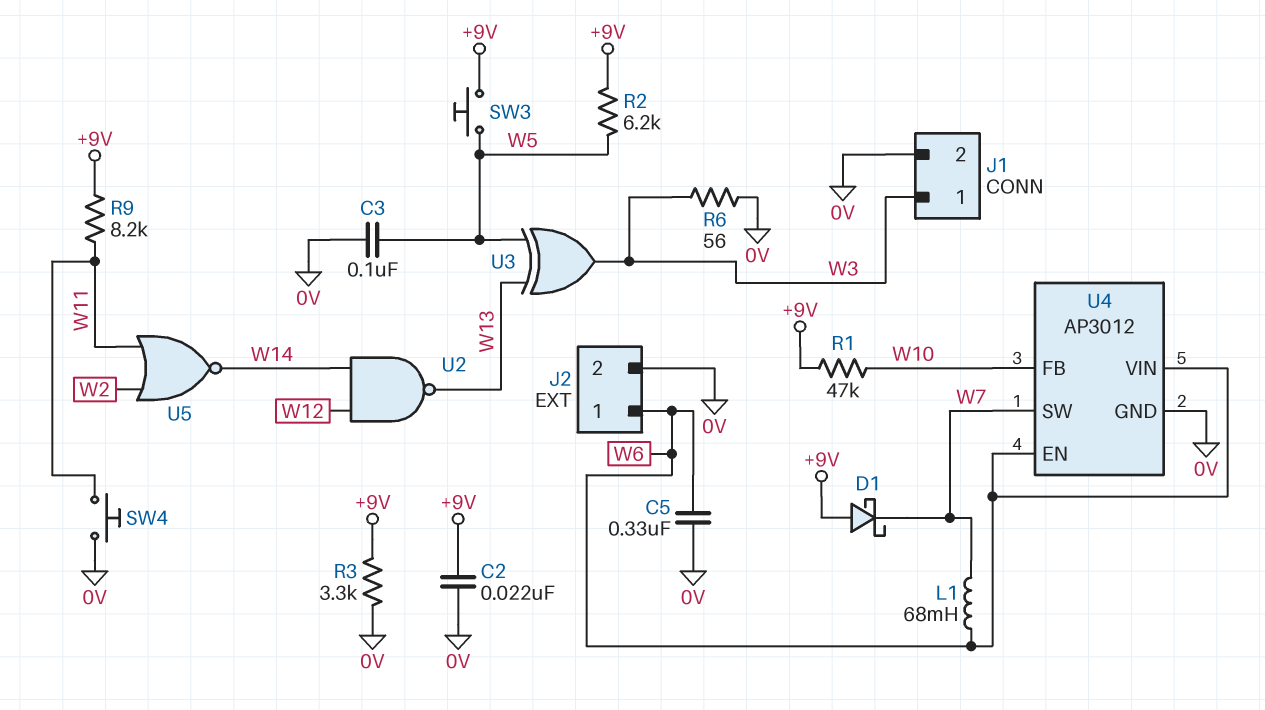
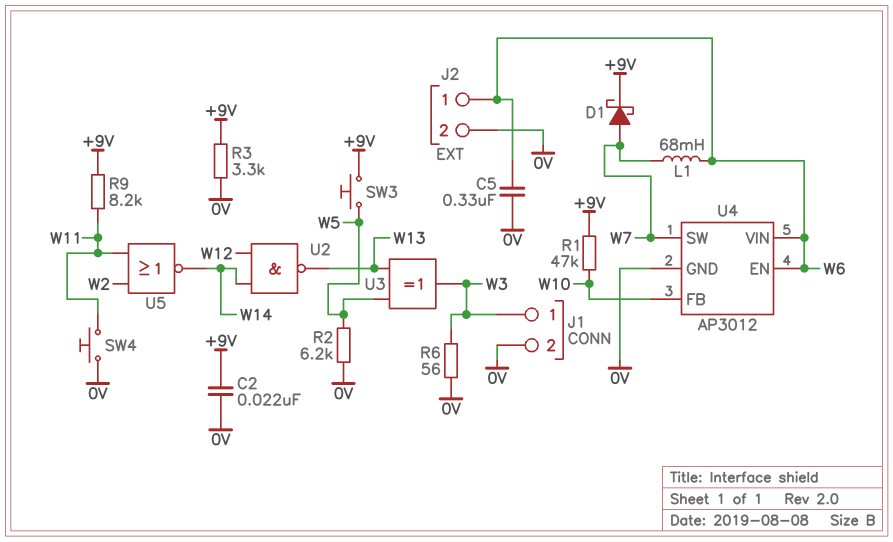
C3: 100nF (0V, W5) -> none
D1: schottky (A +9V, K W7) -> schottky (A W7, K +9V)
R2: 6.2k (+9V, W5) -> 6.2k (0V, W5)

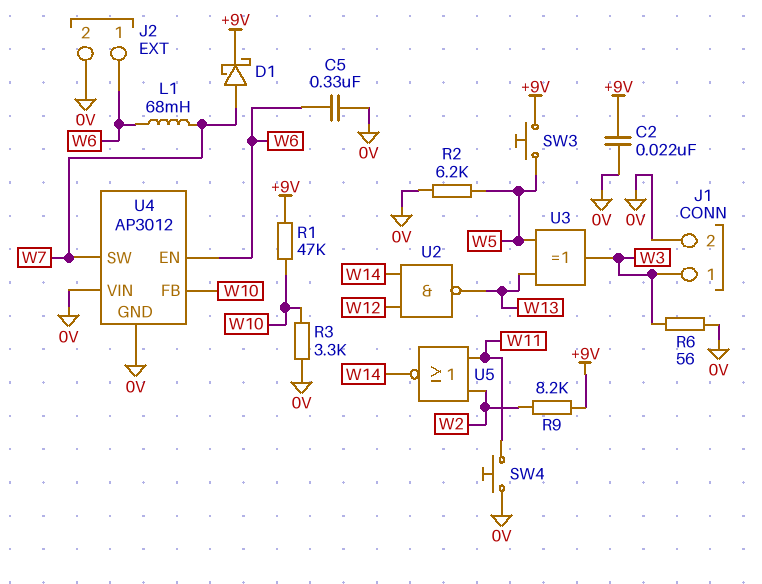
R3: 3.3k (+9V, 0V) -> 3.3k (0V, W10)
R9: 8.2k (+9V, W11) -> 8.2k (+9V, W2)
U4 pin VIN: W6 -> 0V

